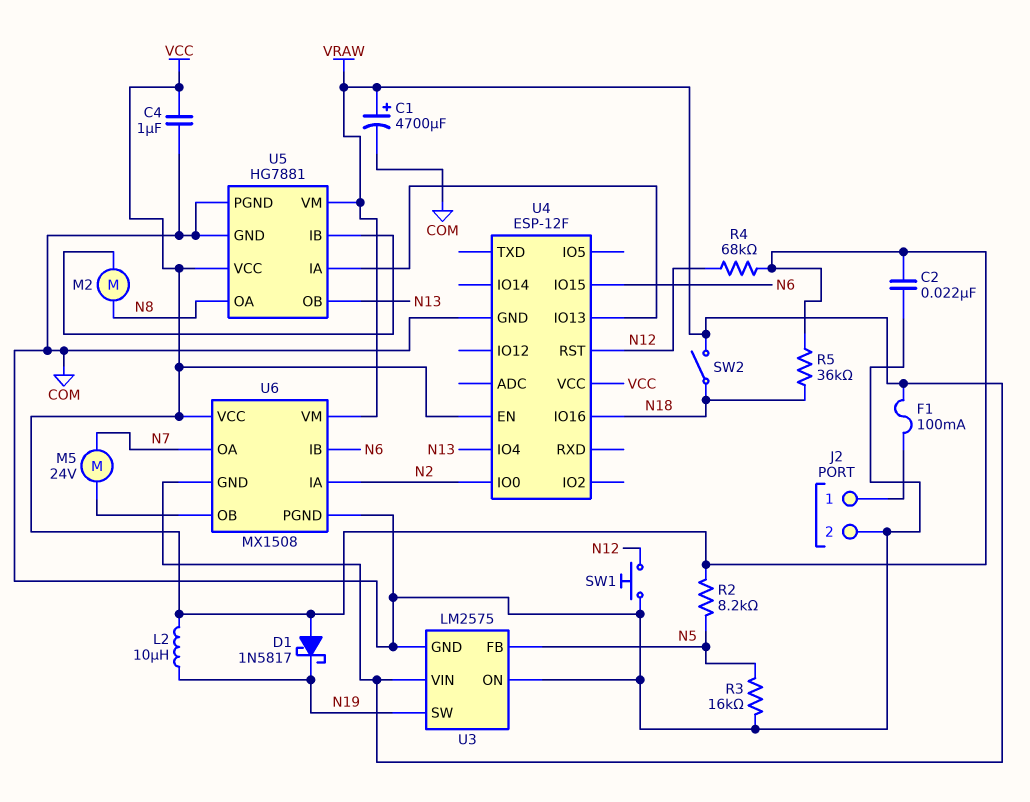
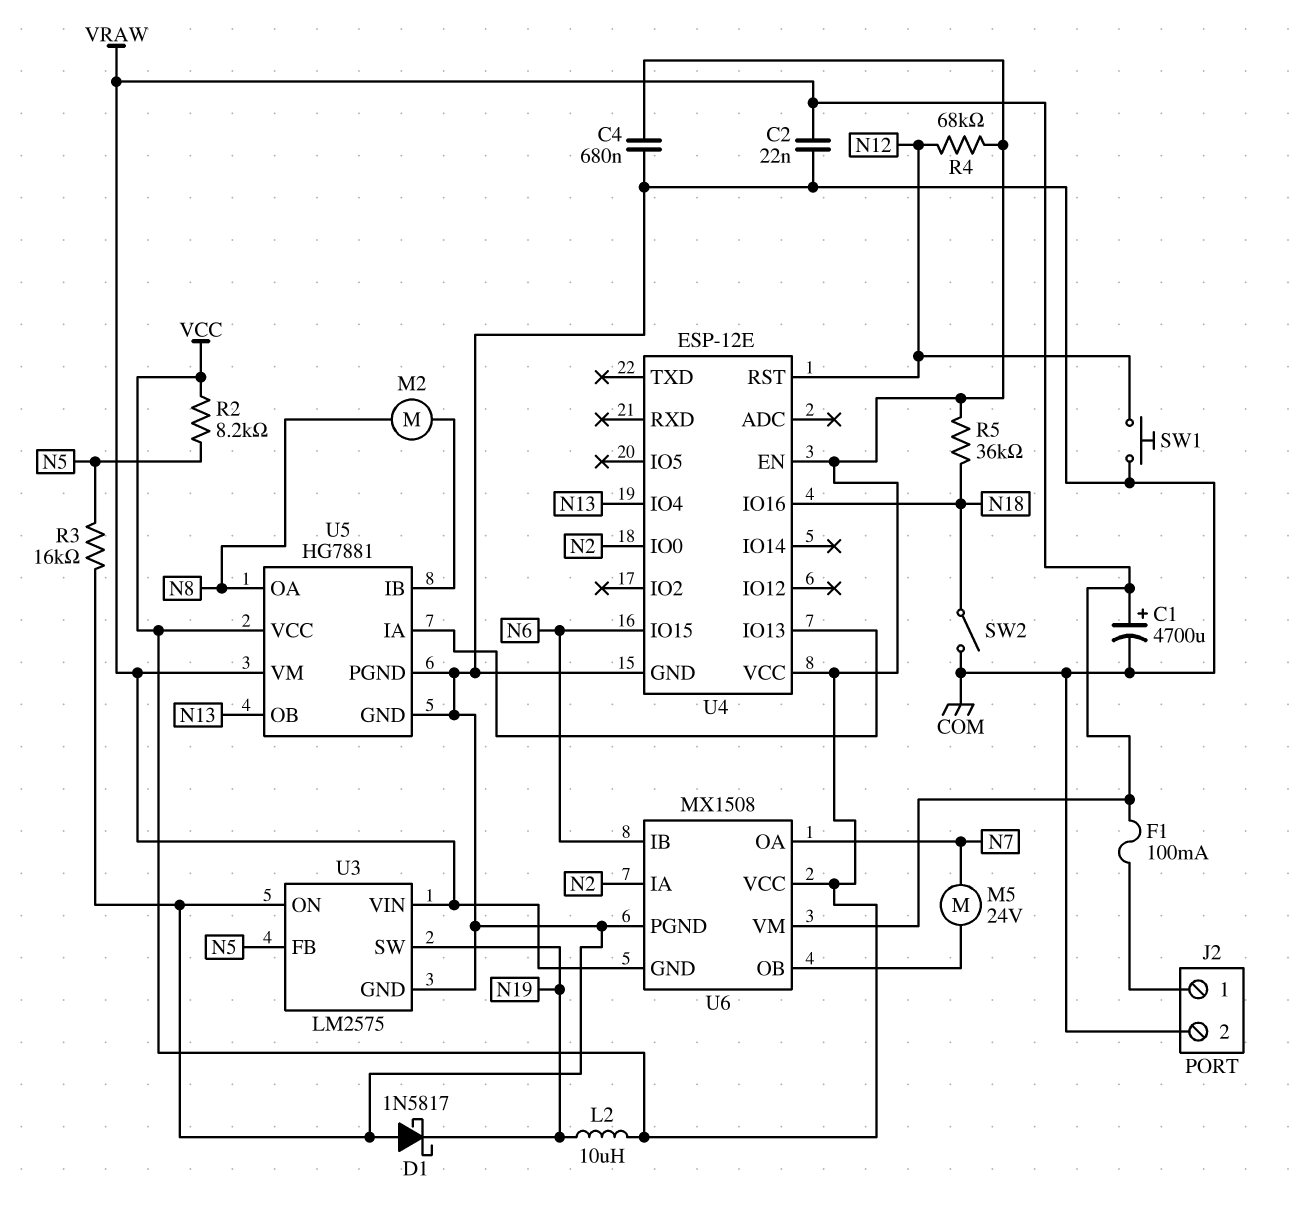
C2: 22nF (COM, VCC) -> 22nF (COM, VRAW)
C4: 1uF (COM, VCC) -> 680nF (COM, VCC)
D1: schottky 1N5817 (A VCC, K N19) -> schottky 1N5817 (A COM, K N19)
SW2: switch (N18, VRAW) -> switch (COM, N18)
U4: ESP-12F -> ESP-12E

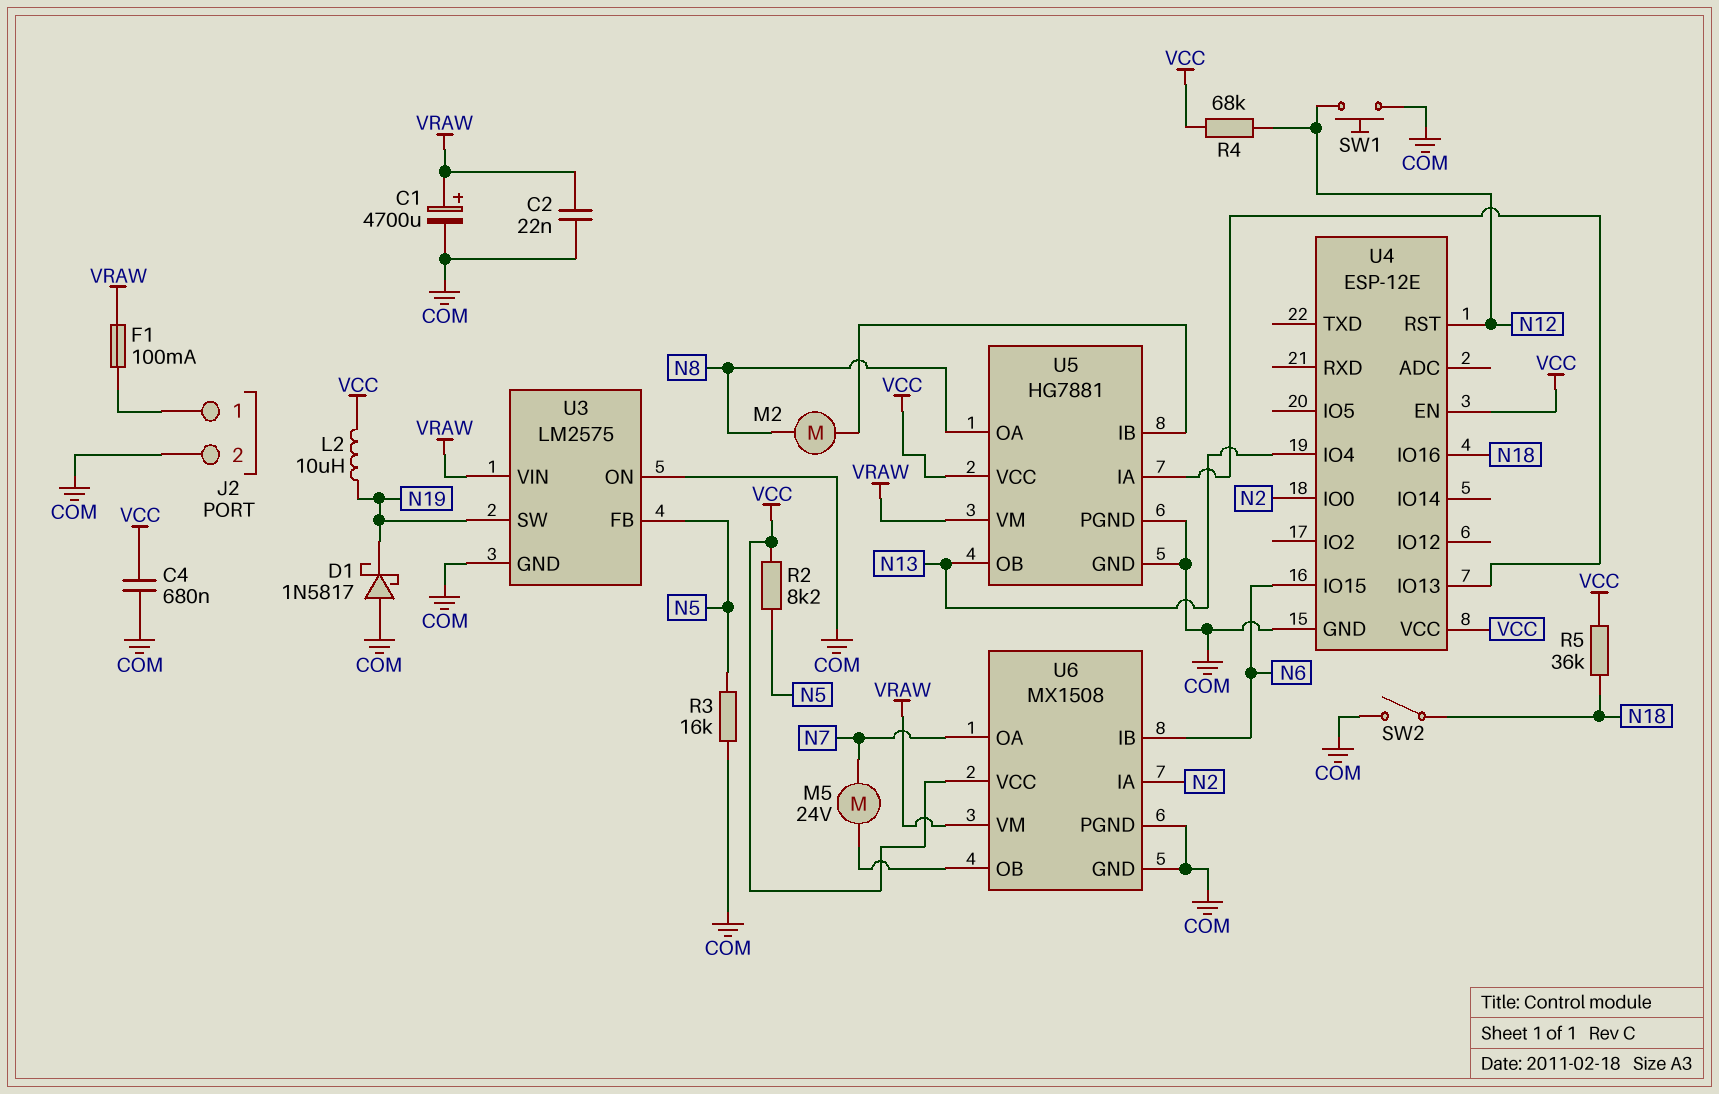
U6 pin GND: VRAW -> COM

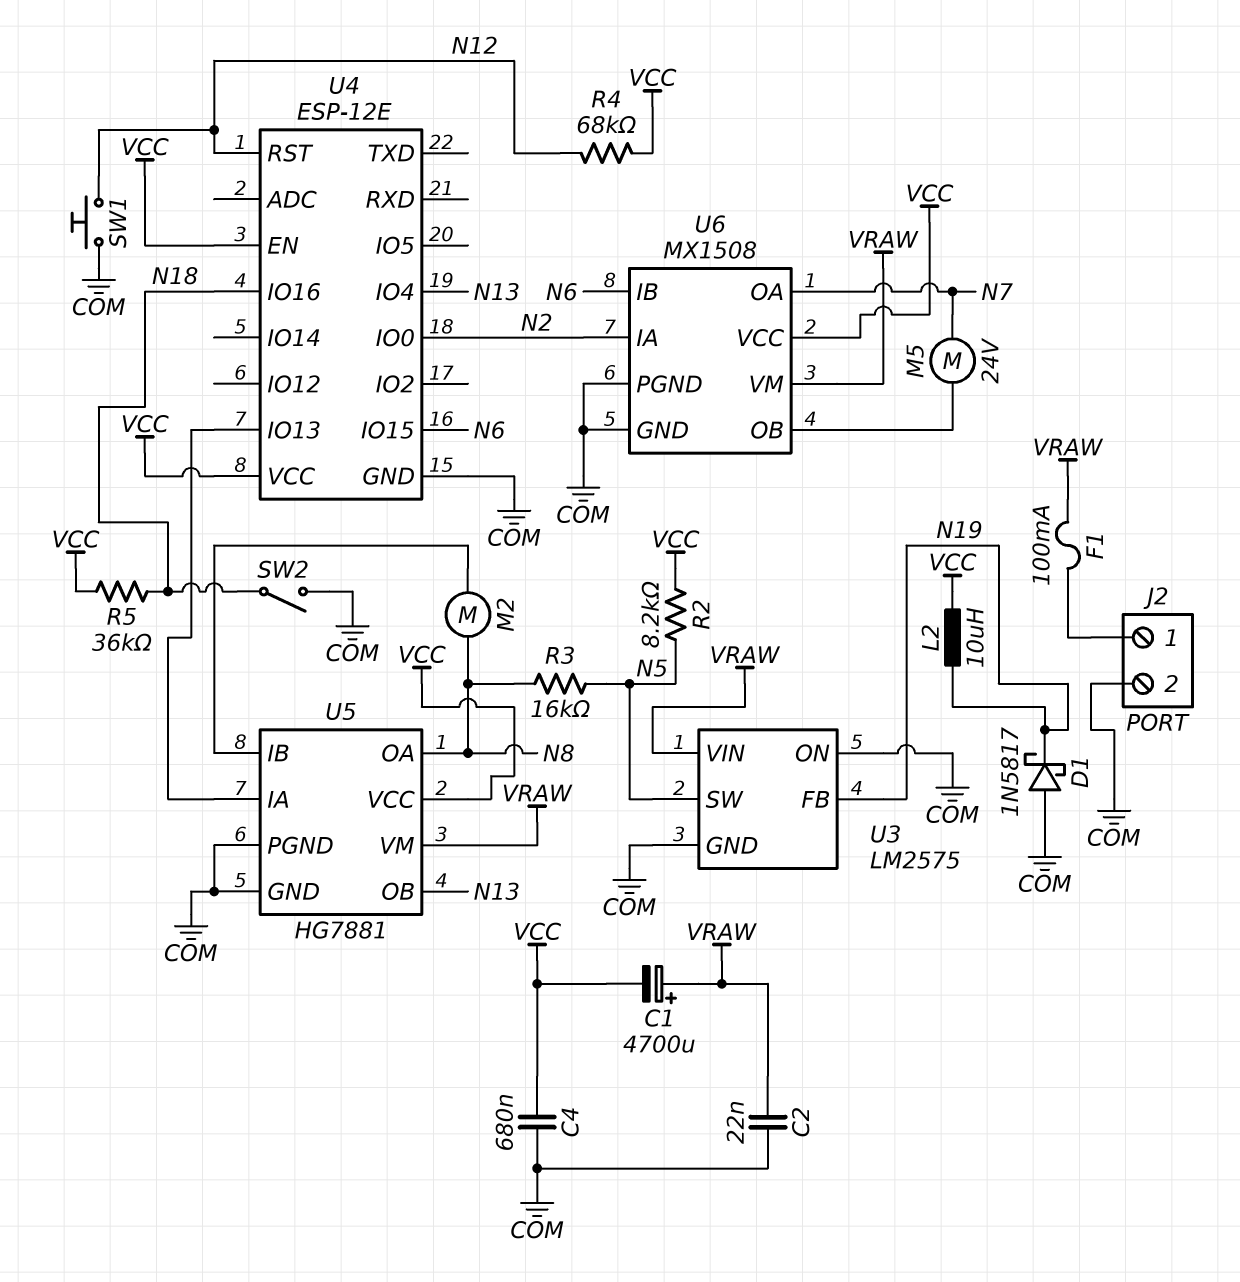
C1: 4700uF (plus VRAW, minus COM) -> 4700uF (plus VRAW, minus VCC)
R3: 16k (COM, N5) -> 16k (N5, N8)
U3 pin FB: N5 -> N19
U3 pin SW: N19 -> N5

